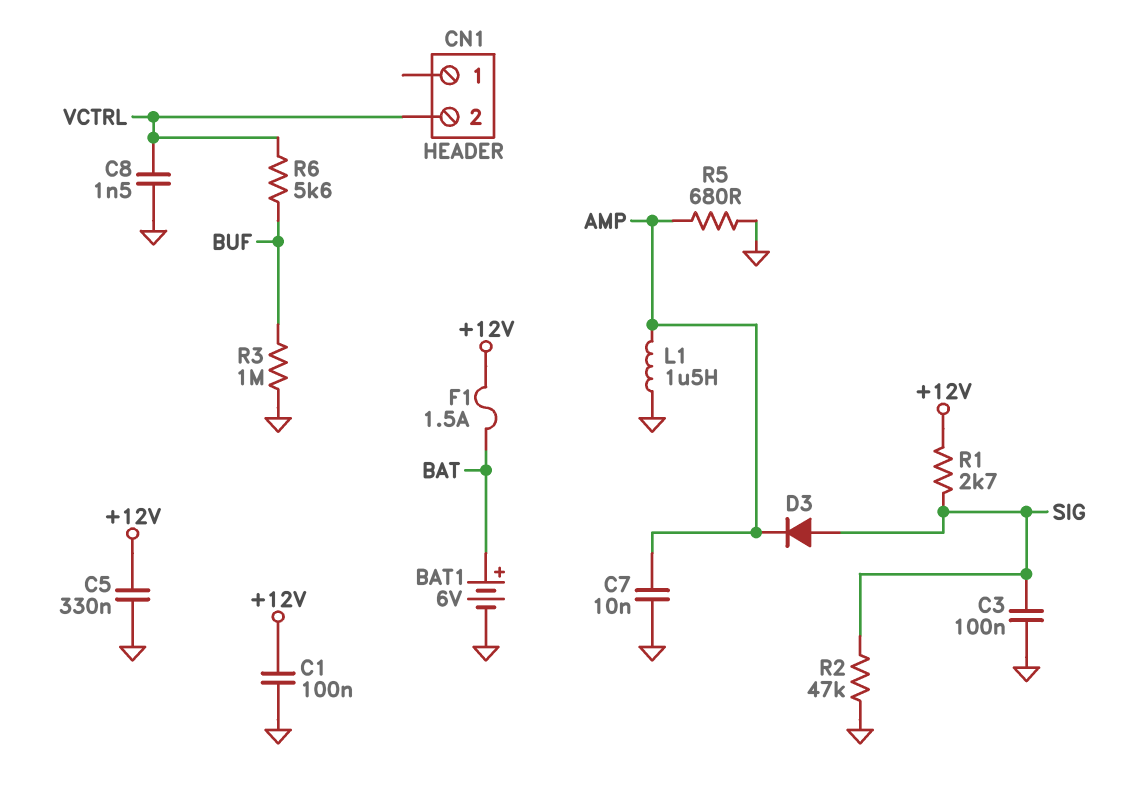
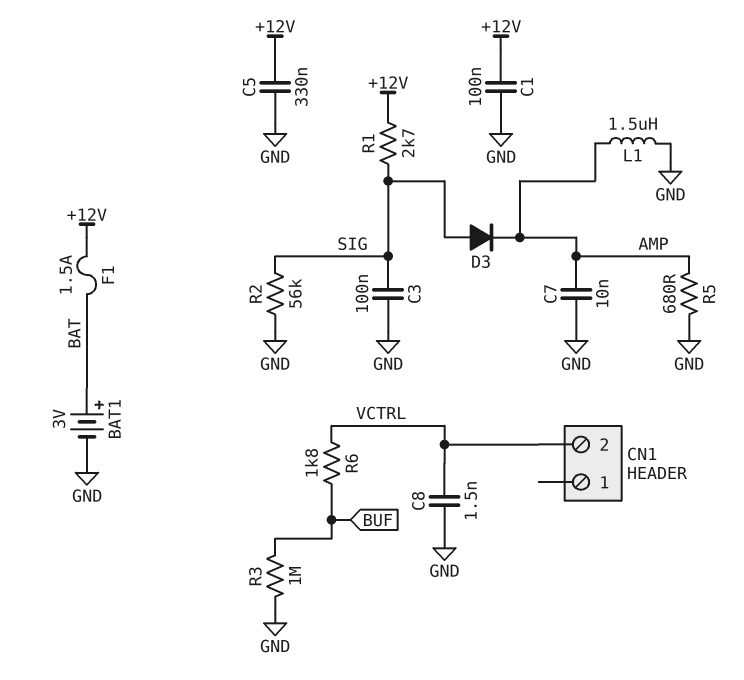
BAT1: 6V (plus BAT, minus GND) -> 3V (plus BAT, minus GND)
R2: 47k (GND, SIG) -> 56k (GND, SIG)
R6: 5.6k (BUF, VCTRL) -> 1.8k (BUF, VCTRL)

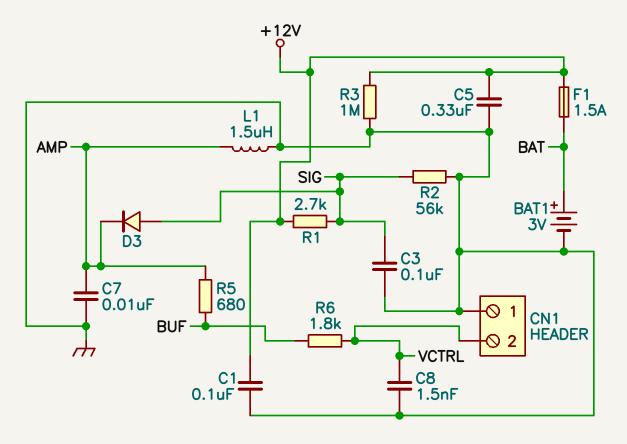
CN1 pin 1: none -> GND
R3: 1M (BUF, GND) -> 1M (+12V, GND)
R5: 680 (AMP, GND) -> 680 (AMP, BUF)

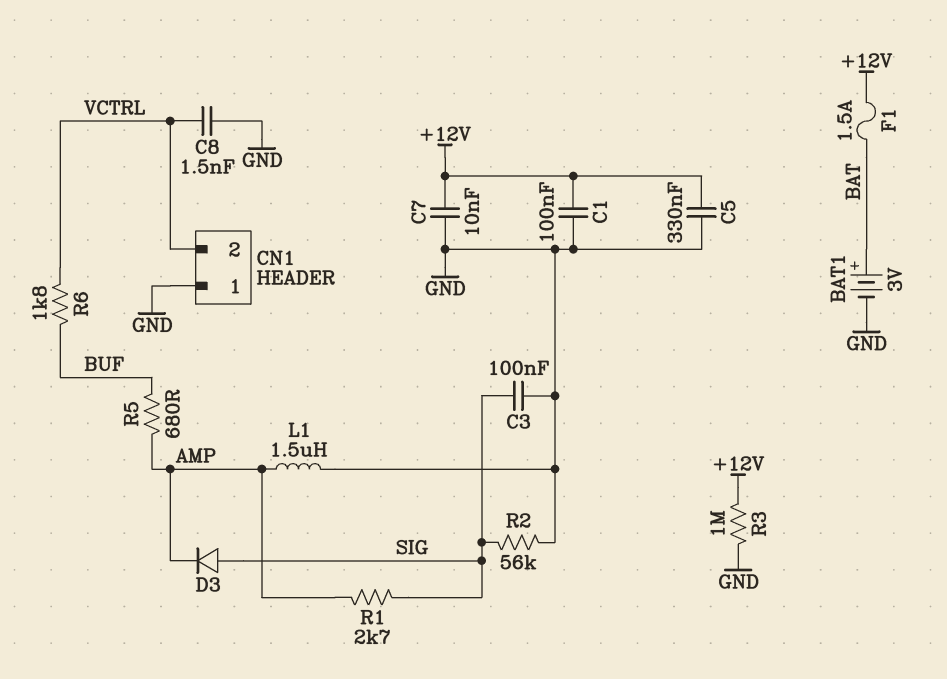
C7: 10nF (AMP, GND) -> 10nF (+12V, GND)
R1: 2.7k (+12V, SIG) -> 2.7k (AMP, SIG)

